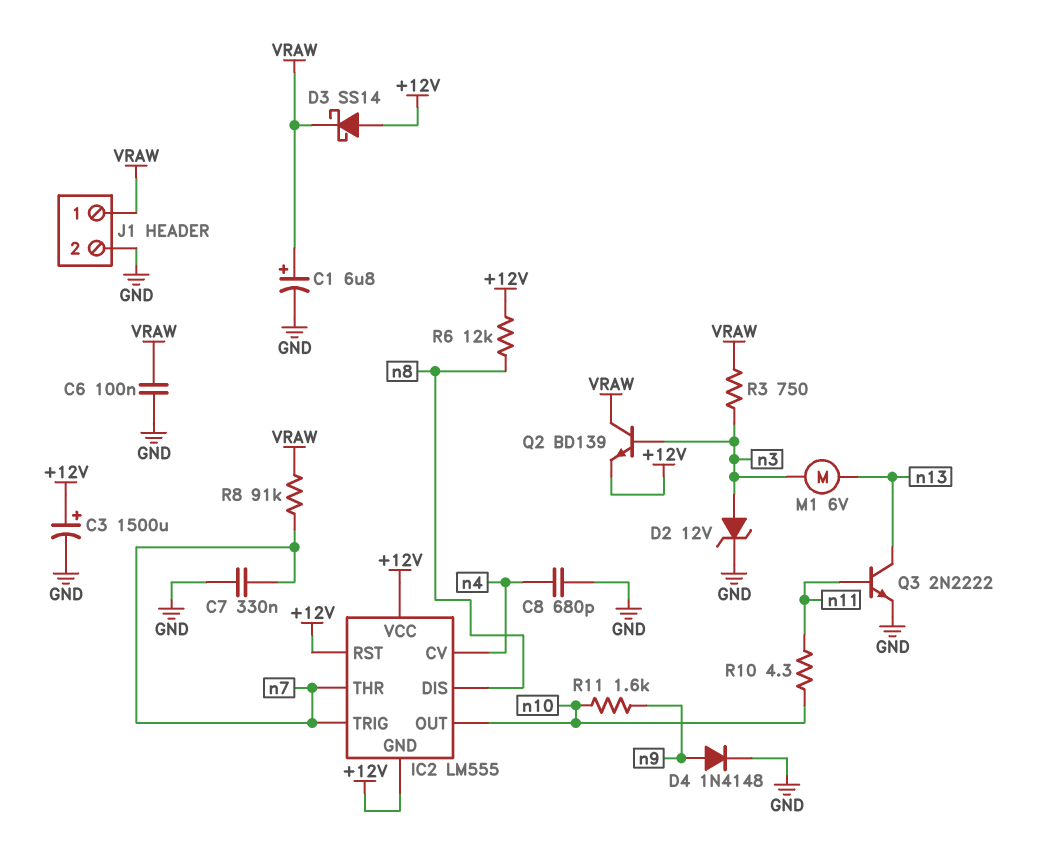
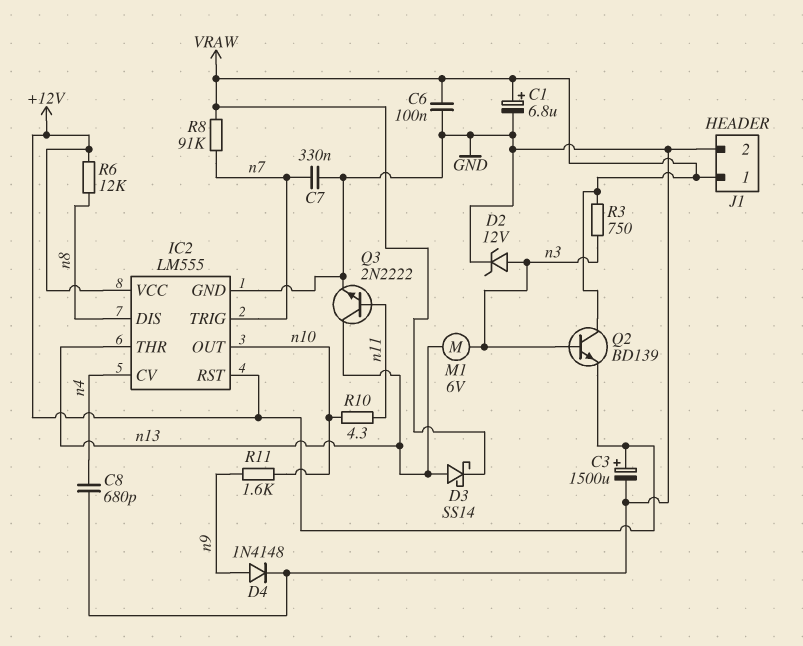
D3: schottky SS14 (A +12V, K VRAW) -> schottky SS14 (A n13, K VRAW)
IC2 pin GND: +12V -> GND
IC2 pin THR: n7 -> n13

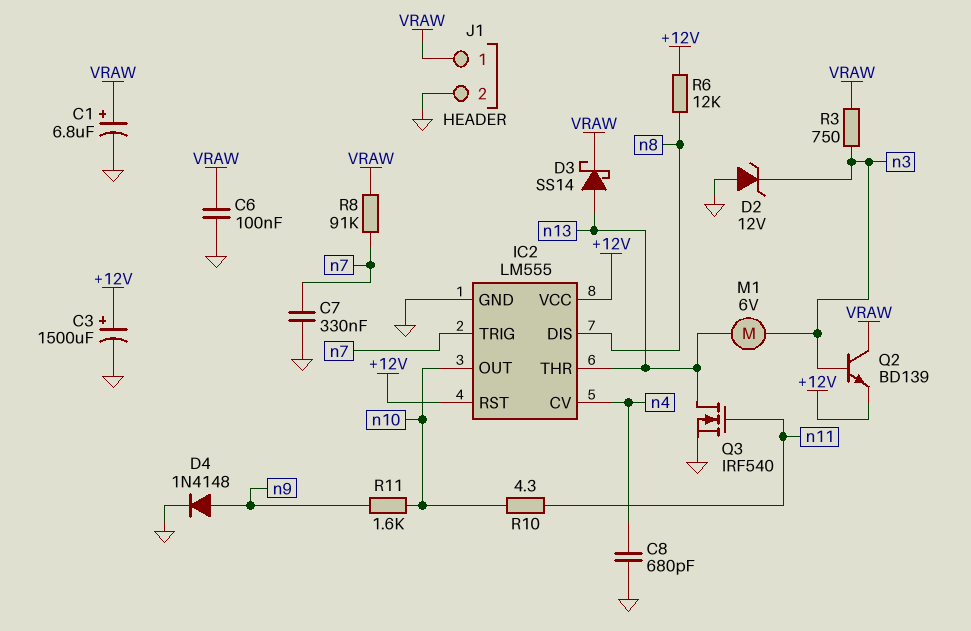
D2: zener 12V (A n3, K GND) -> zener 12V (A GND, K n3)
Q3: NPN 2N2222 (B n11, C n13, E GND) -> NMOS IRF540 (G n11, D n13, S GND)

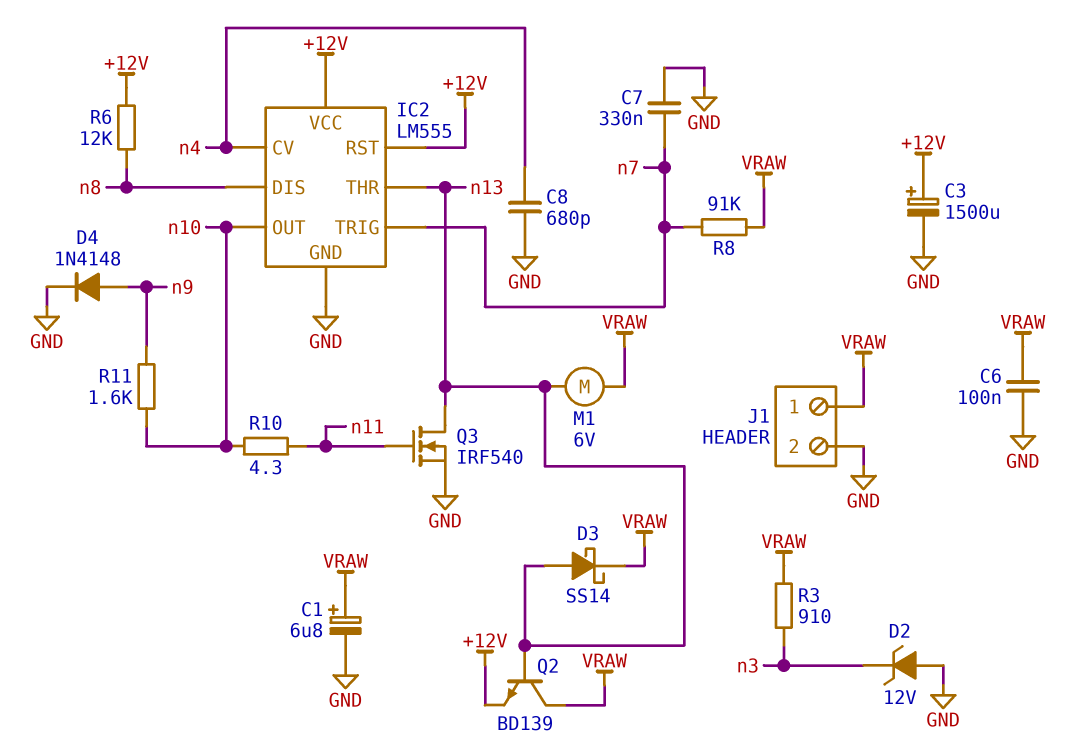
M1: motor 6V (n3, n13) -> motor 6V (VRAW, n13)
Q2: NPN BD139 (B n3, C VRAW, E +12V) -> NPN BD139 (B n13, C VRAW, E +12V)
R3: 750 (VRAW, n3) -> 910 (VRAW, n3)

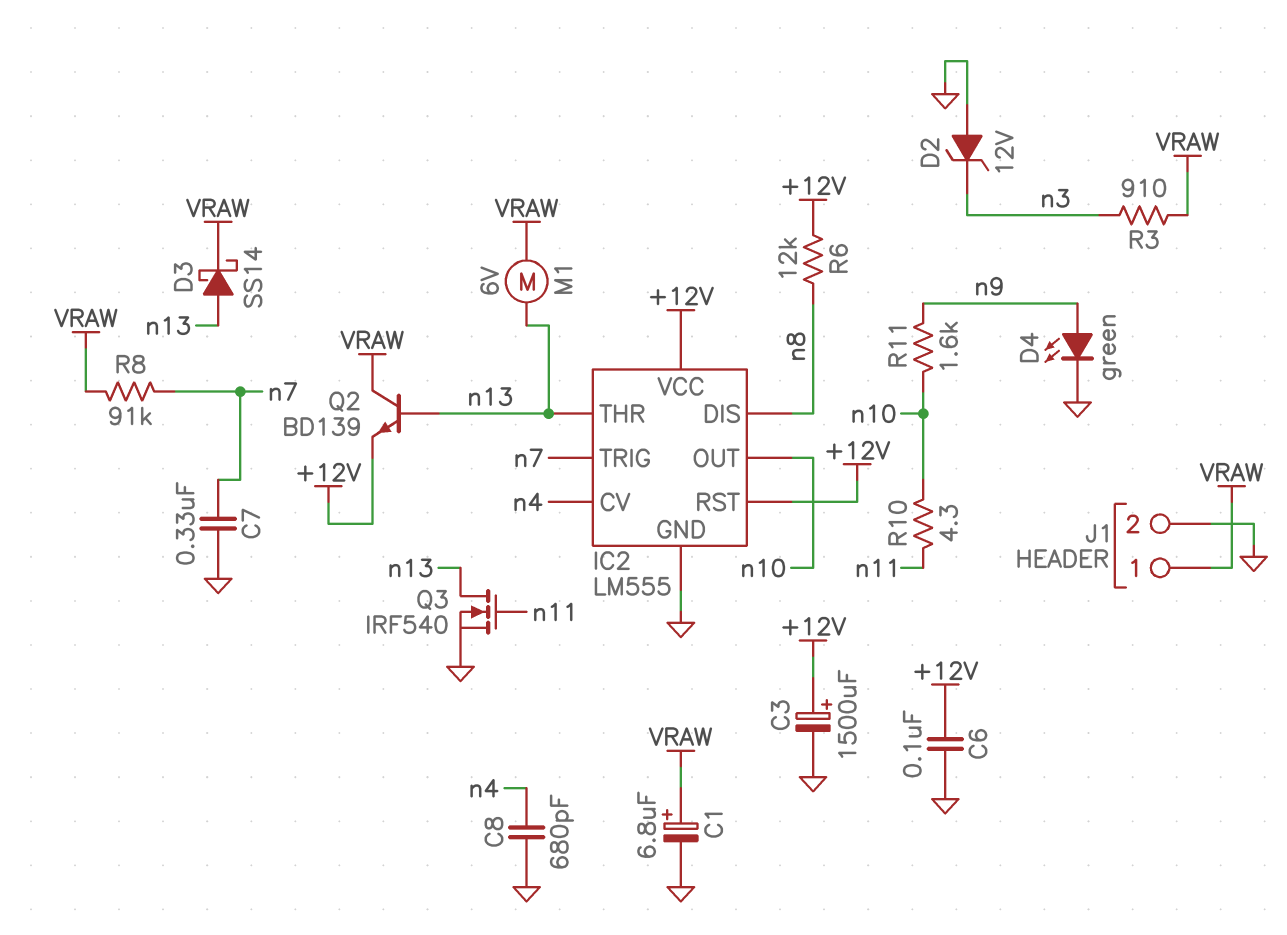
C6: 100nF (GND, VRAW) -> 100nF (+12V, GND)
D4: diode 1N4148 (A n9, K GND) -> LED green (A n9, K GND)

